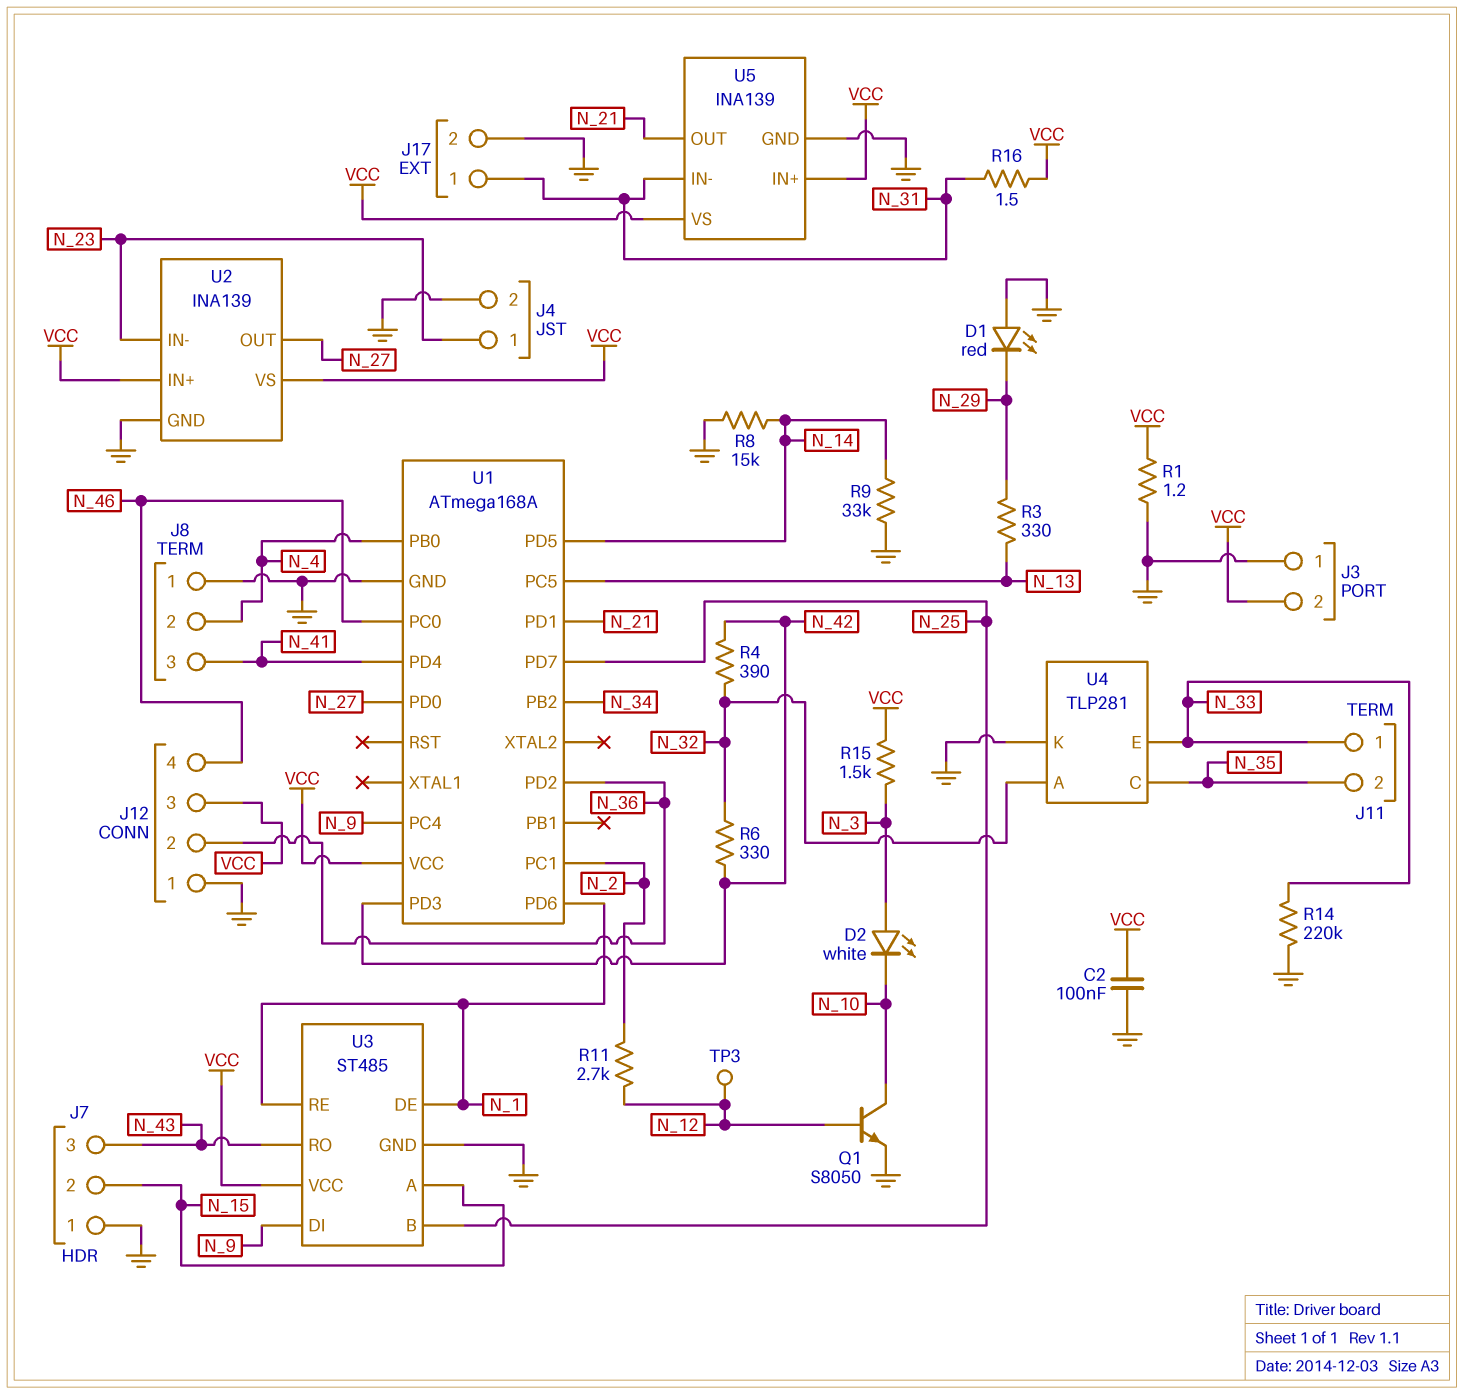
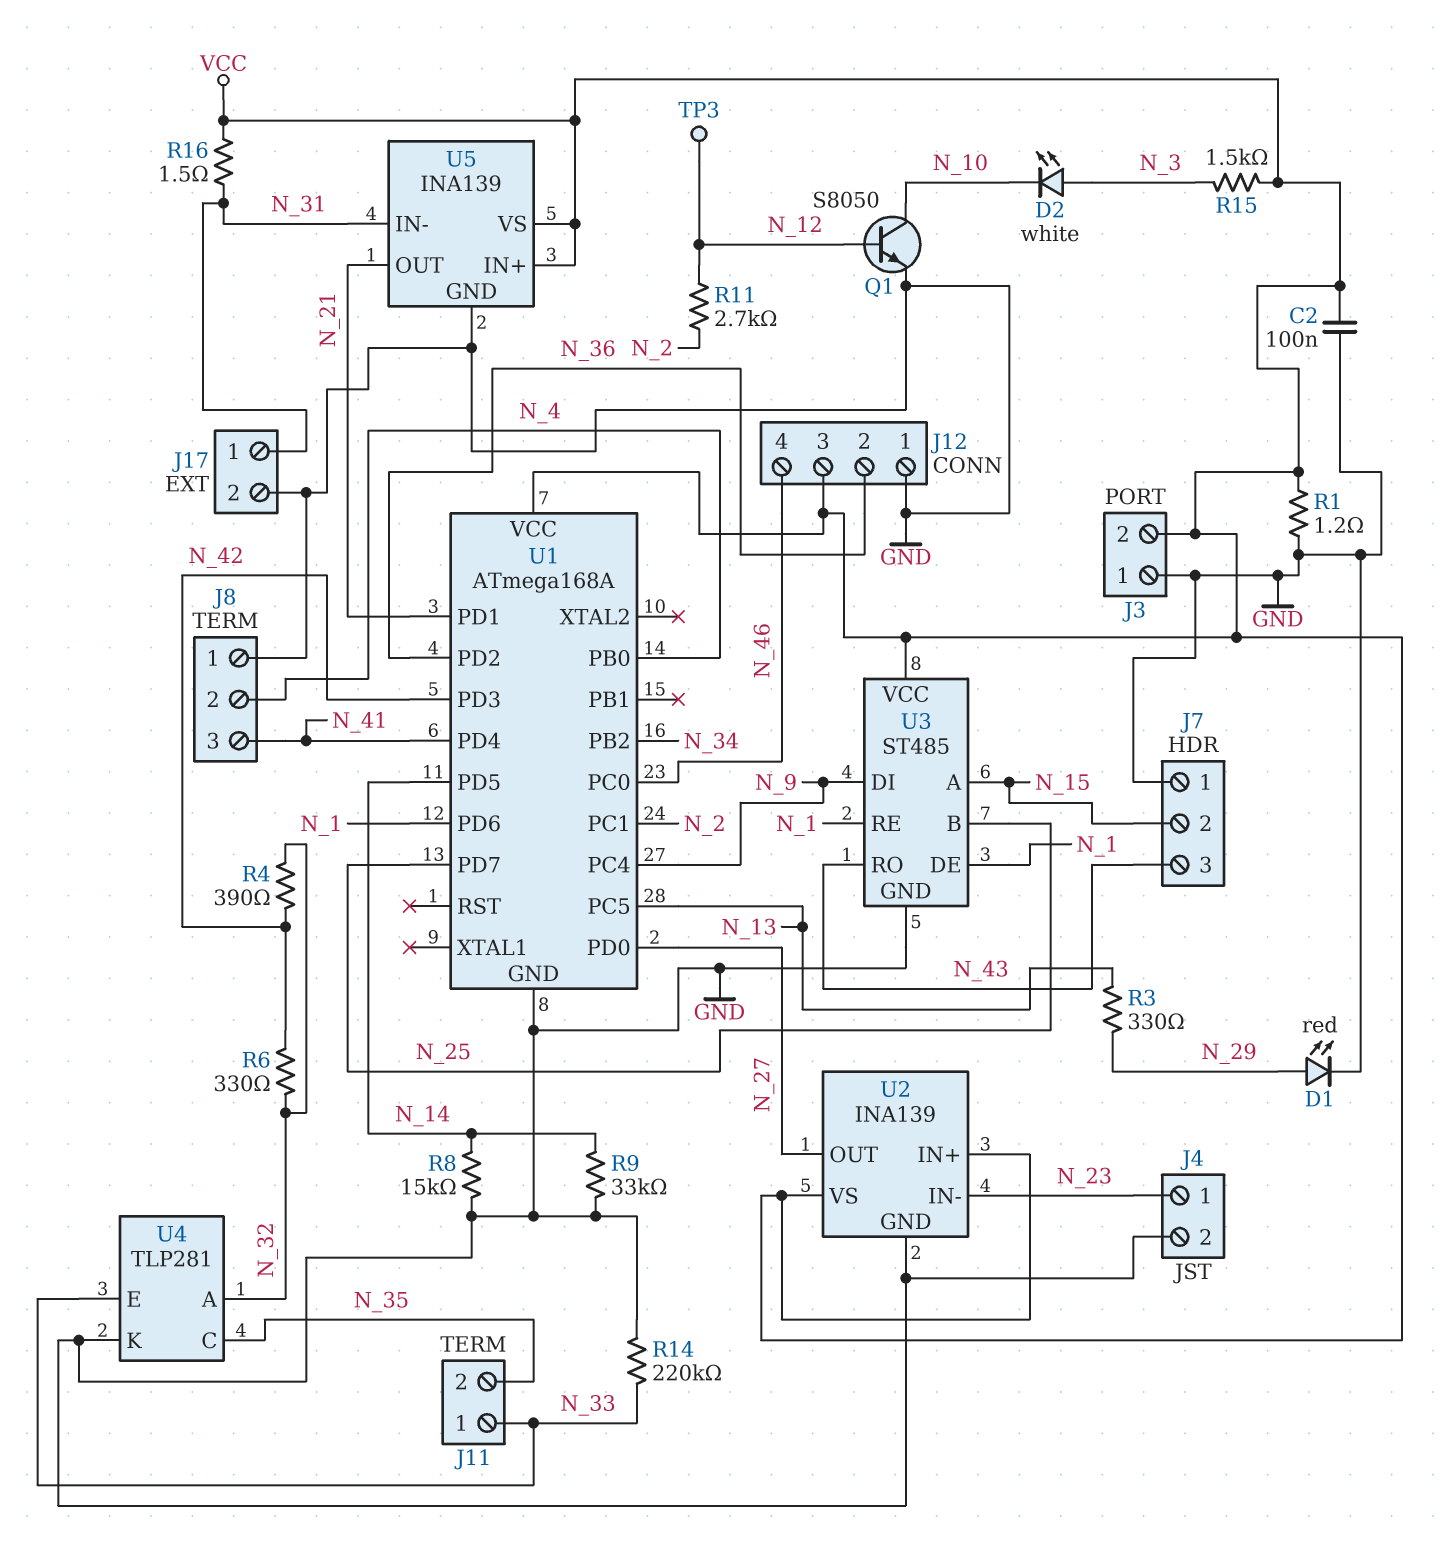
D1: LED red (A GND, K N_29) -> LED red (A N_29, K GND)

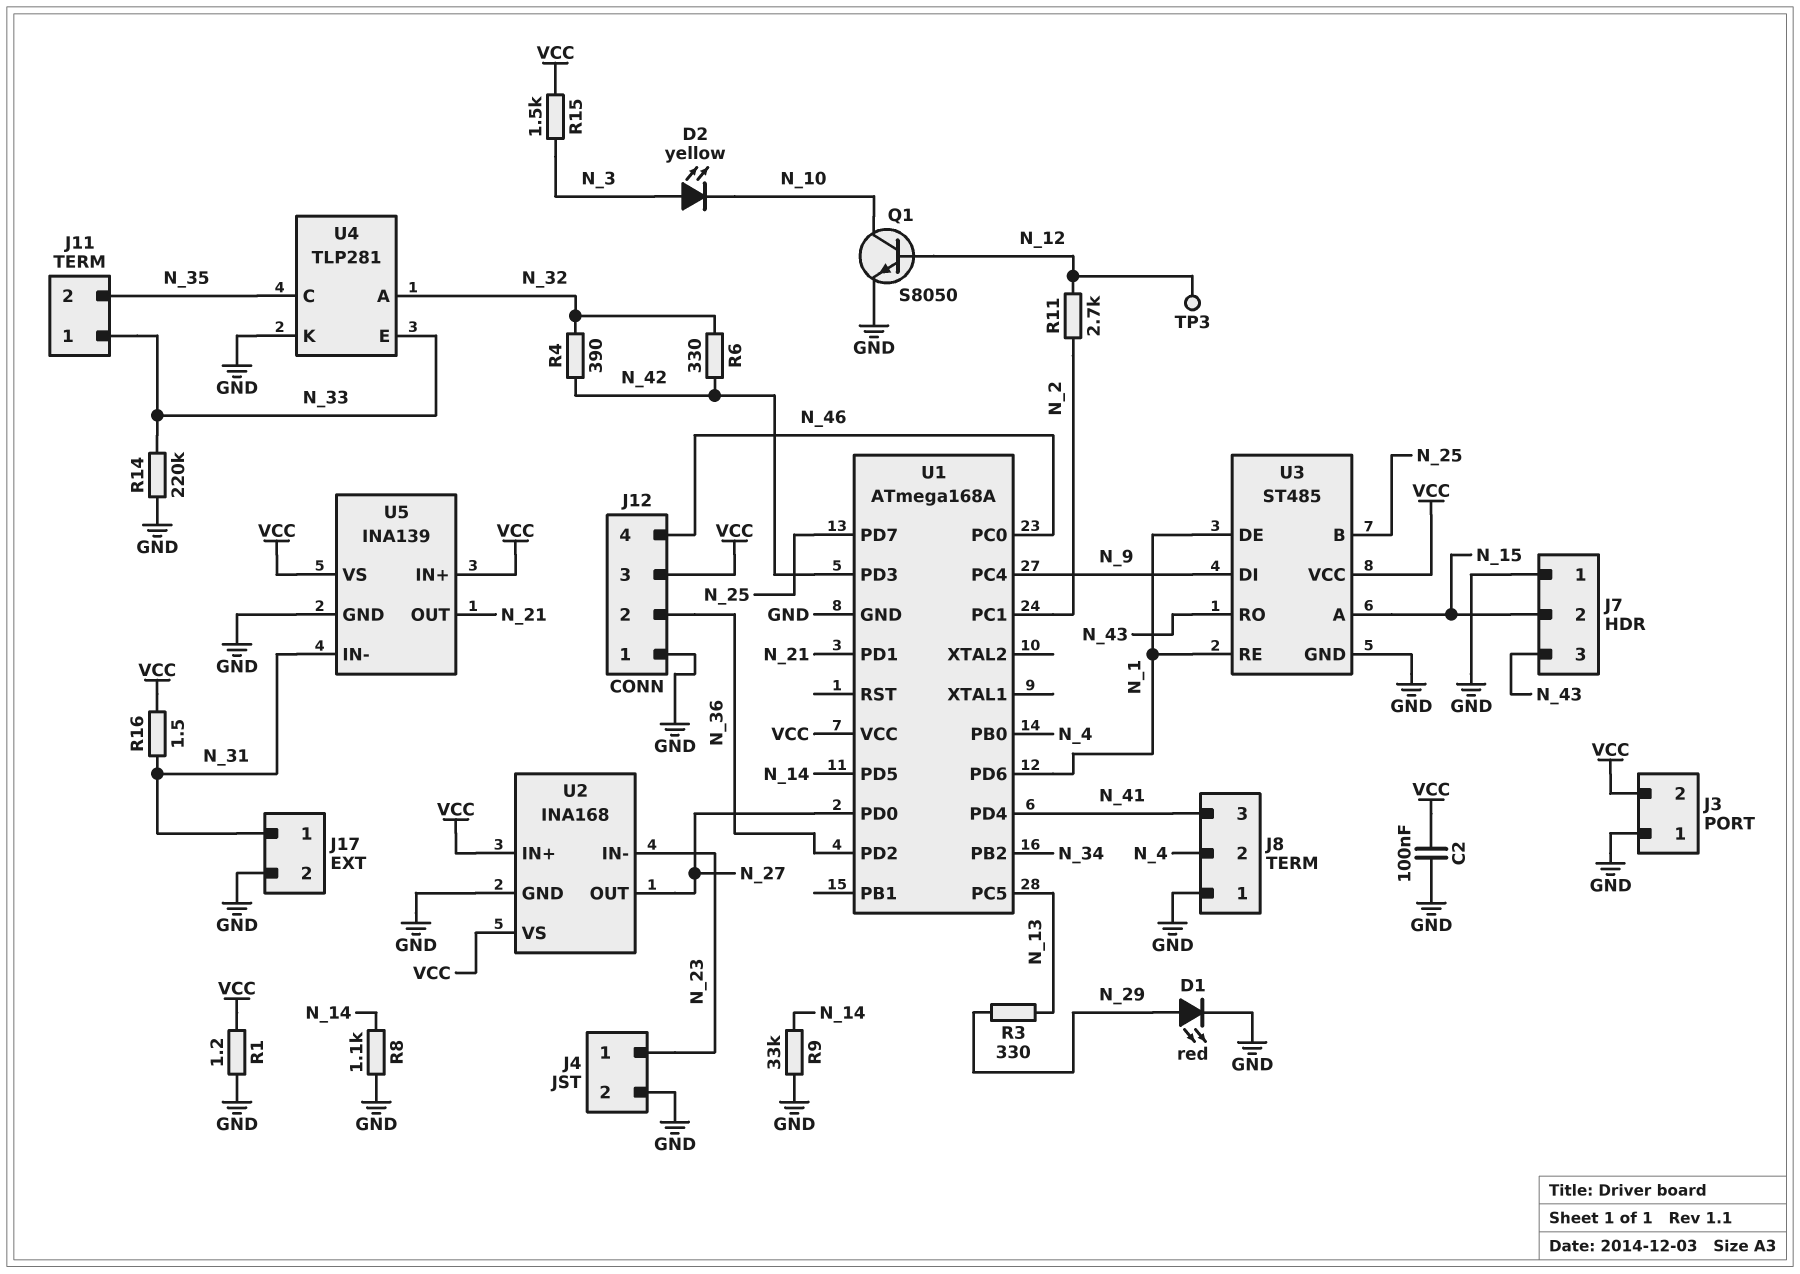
D2: LED white (A N_3, K N_10) -> LED yellow (A N_3, K N_10)
R8: 15k (GND, N_14) -> 1.1k (GND, N_14)
U2: INA139 -> INA168

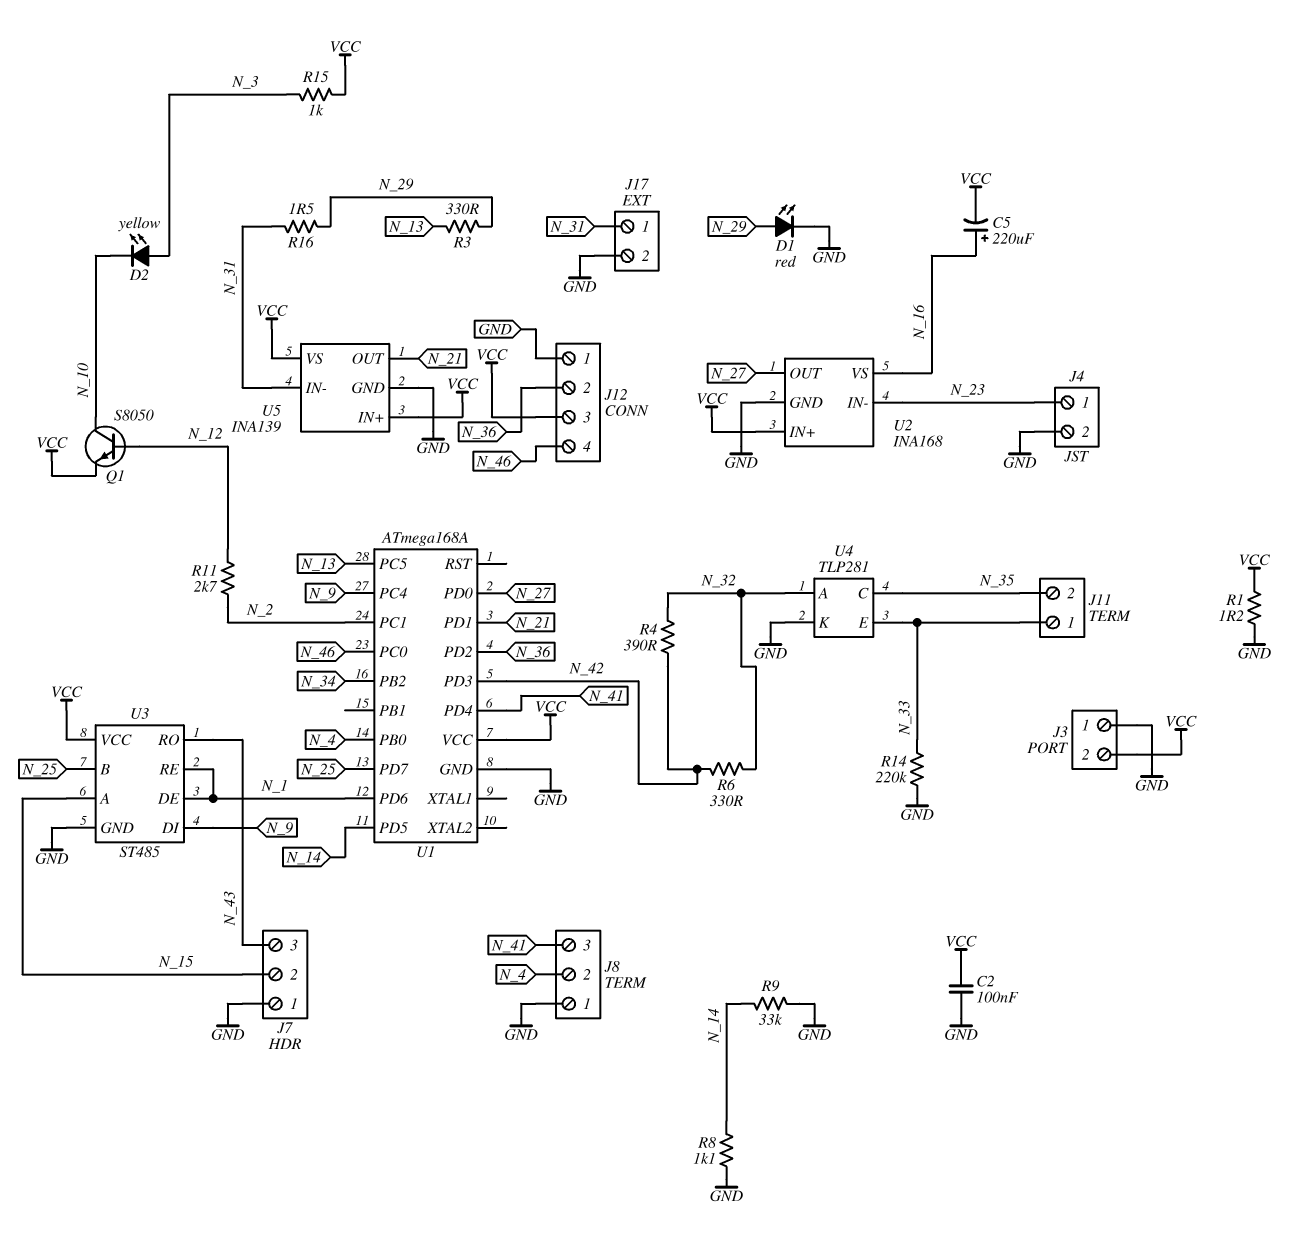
C5: none -> 220uF (plus N_16, minus VCC)
Q1: NPN S8050 (B N_12, C N_10, E GND) -> NPN S8050 (B N_12, C N_10, E VCC)
R15: 1.5k (N_3, VCC) -> 1k (N_3, VCC)
R16: 1.5 (N_31, VCC) -> 1.5 (N_29, N_31)
TP3: test point (N_12) -> none
U2 pin VS: VCC -> N_16

